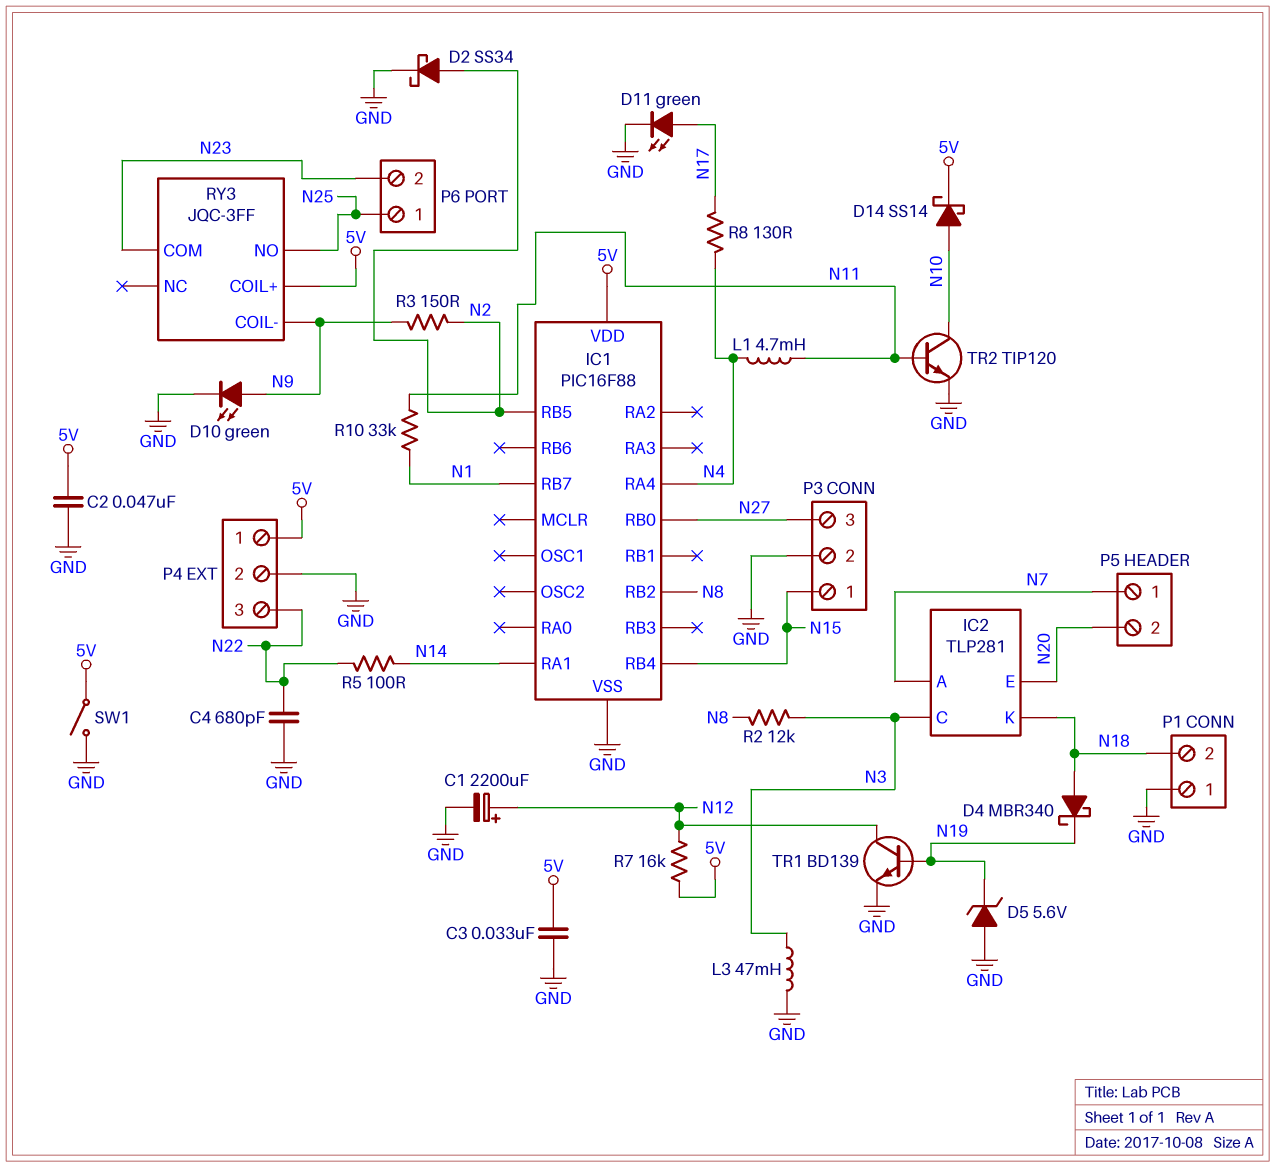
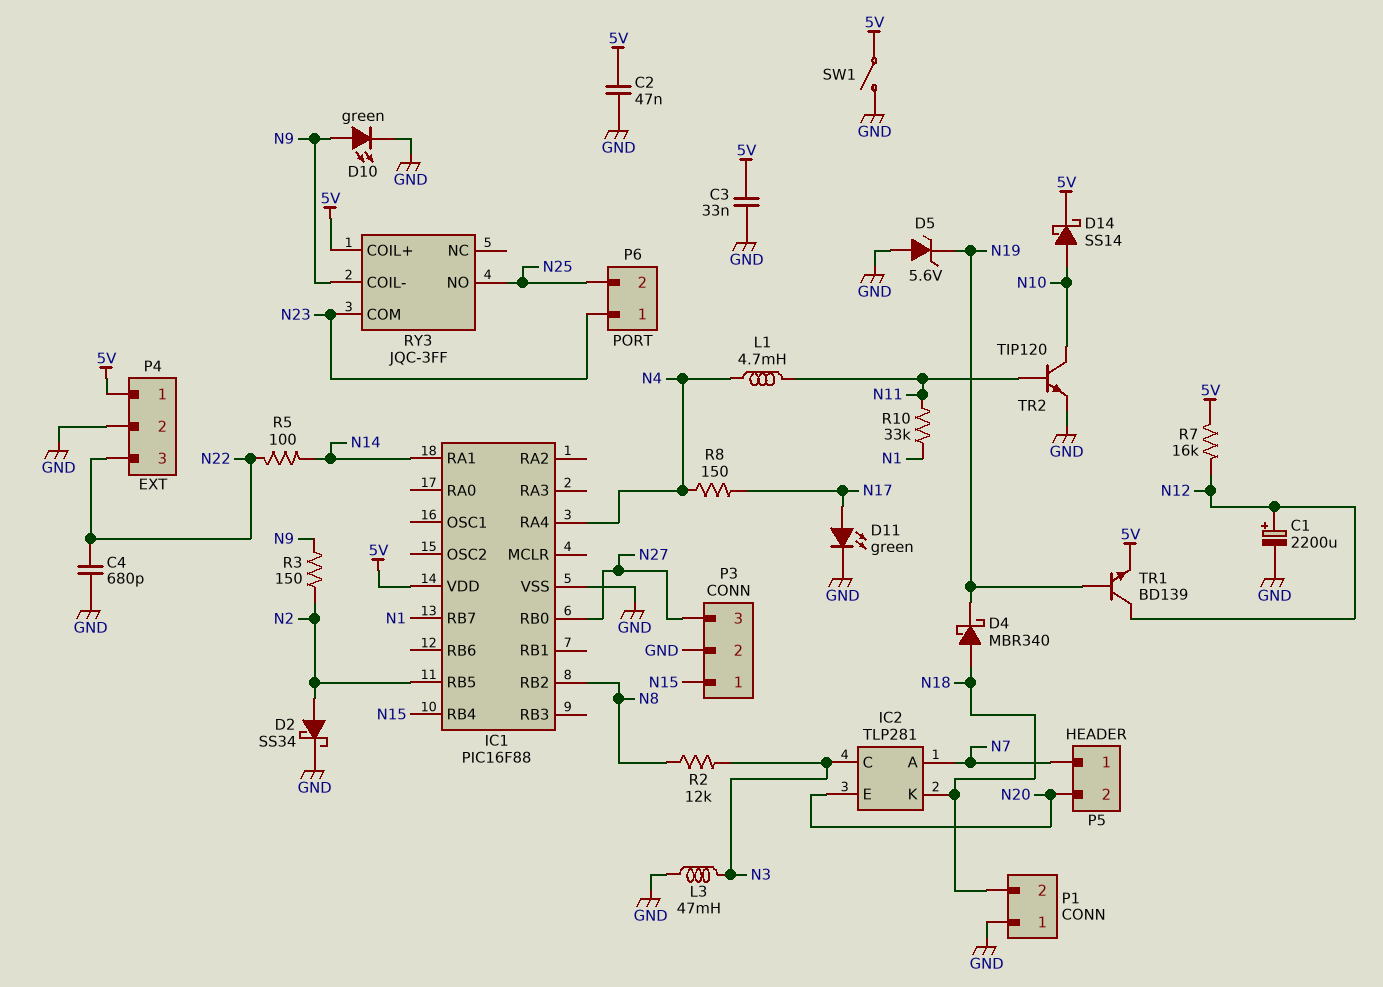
P6 pin 1: N25 -> N23
P6 pin 2: N23 -> N25
R8: 130 (N4, N17) -> 150 (N4, N17)
TR1: NPN BD139 (B N19, C N12, E GND) -> NPN BD139 (B N19, C N12, E 5V)

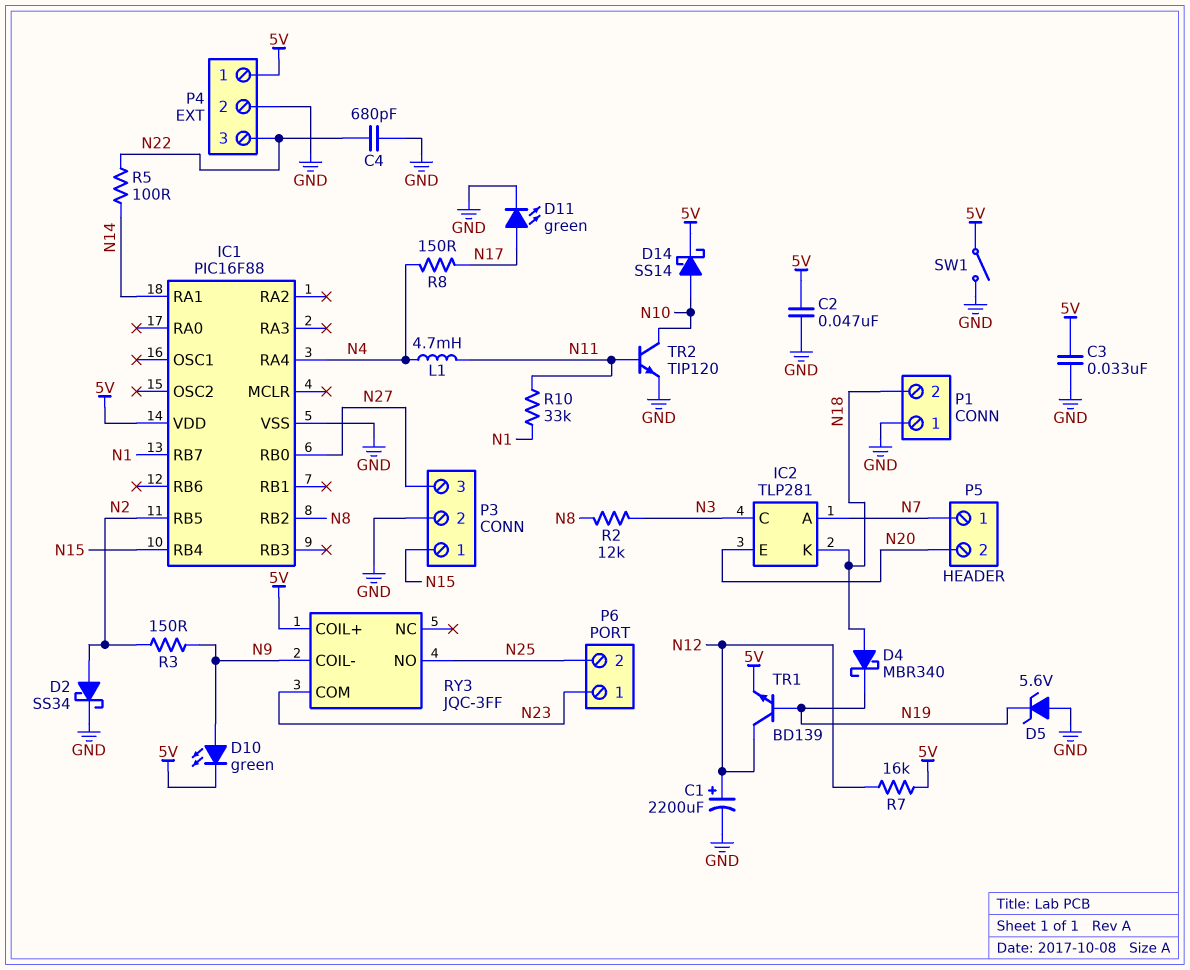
D10: LED green (A N9, K GND) -> LED green (A N9, K 5V)
L3: 47mH (GND, N3) -> none

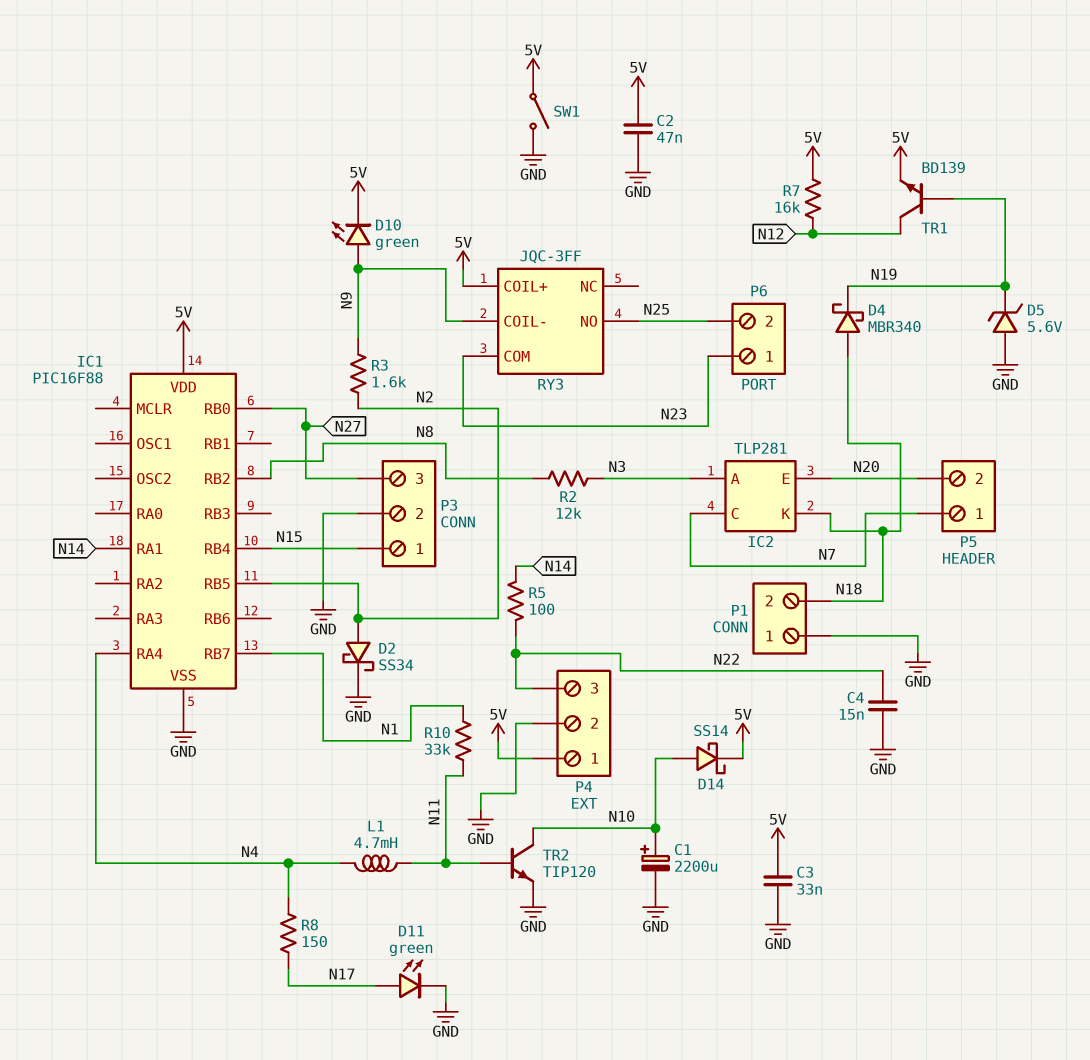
C1: 2200uF (plus N12, minus GND) -> 2200uF (plus N10, minus GND)
C4: 680pF (GND, N22) -> 15nF (GND, N22)
IC2 pin A: N7 -> N3
IC2 pin C: N3 -> N7
R3: 150 (N2, N9) -> 1.6k (N2, N9)

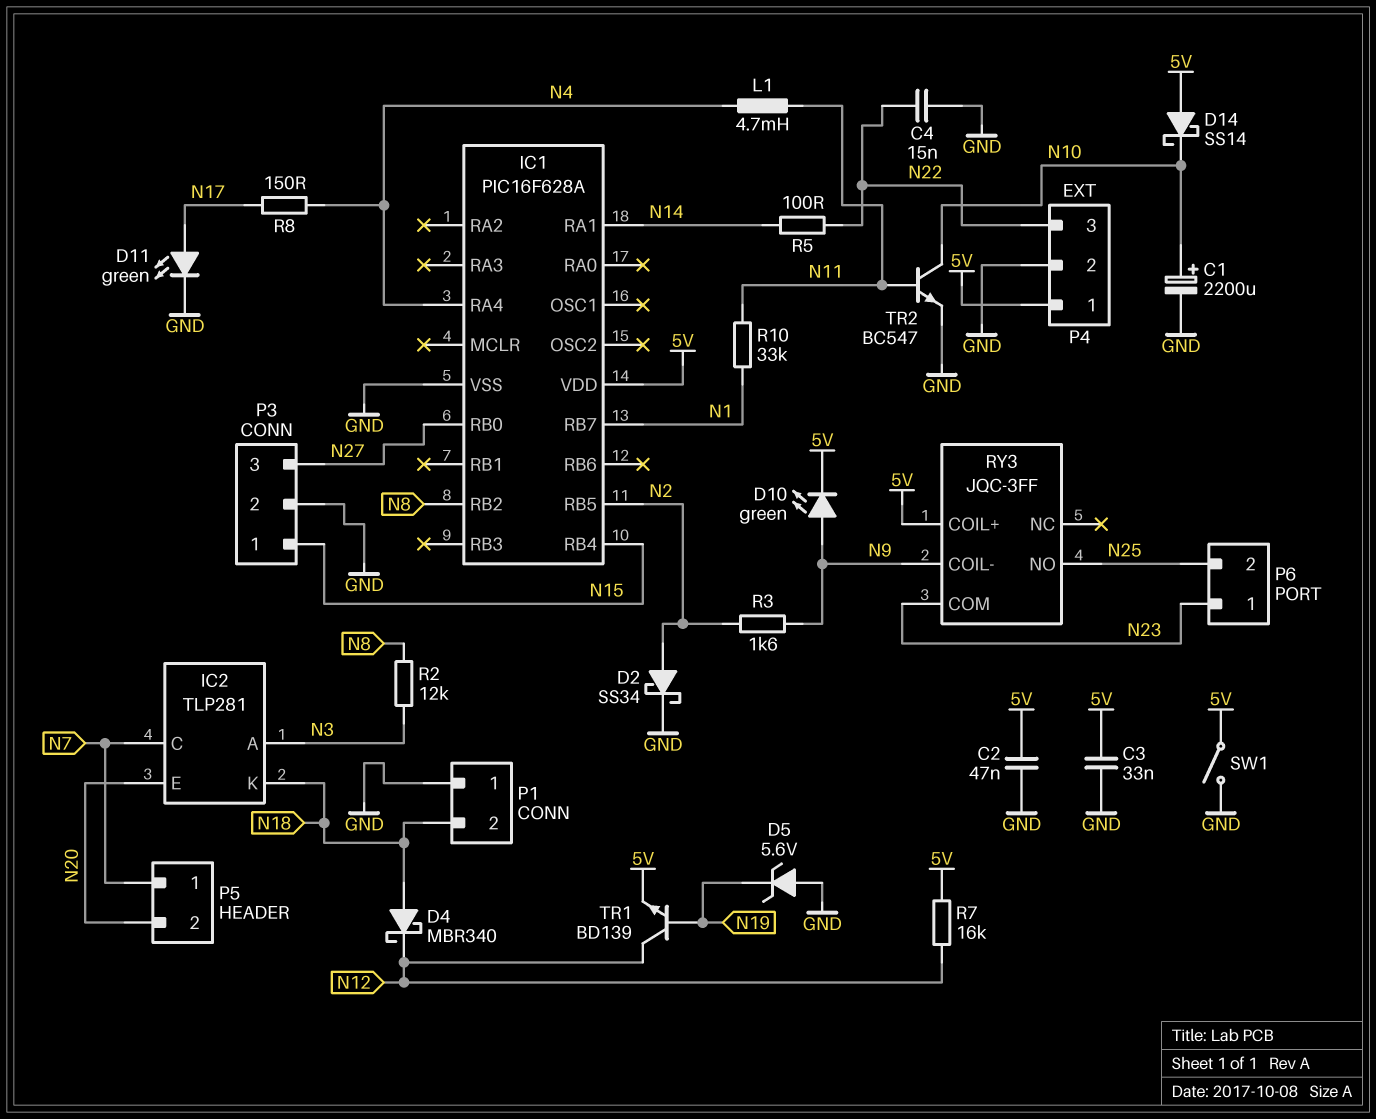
D4: schottky MBR340 (A N18, K N19) -> schottky MBR340 (A N18, K N12)
D14: schottky SS14 (A N10, K 5V) -> schottky SS14 (A 5V, K N10)
IC1: PIC16F88 -> PIC16F628A
TR2: NPN TIP120 (B N11, C N10, E GND) -> NPN BC547 (B N11, C N10, E GND)

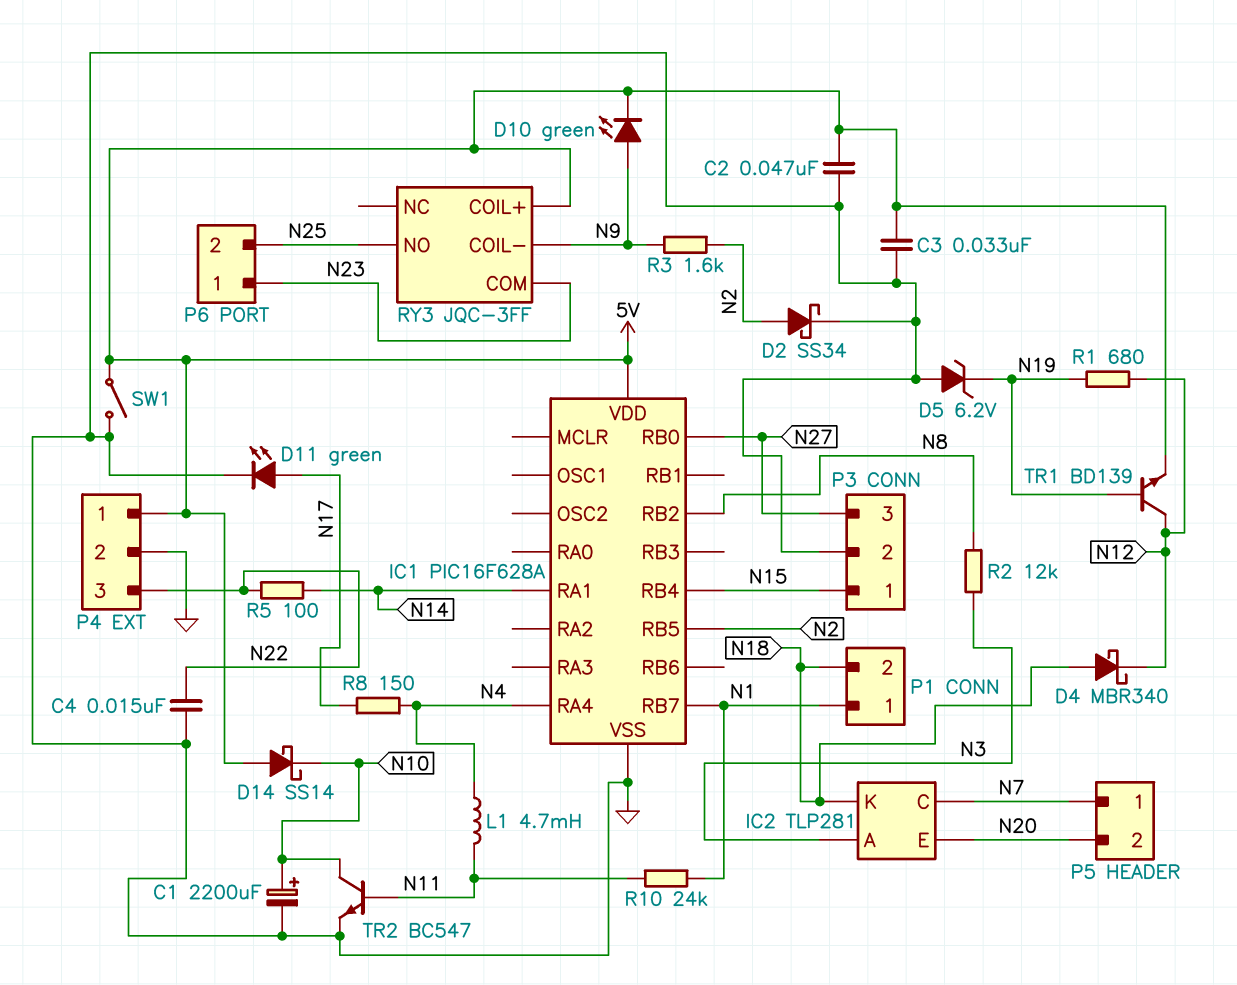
D5: zener 5.6V (A GND, K N19) -> zener 6.2V (A GND, K N19)
P1 pin 1: GND -> N1
R1: none -> 680 (N12, N19)
R7: 16k (5V, N12) -> none
R10: 33k (N1, N11) -> 24k (N1, N11)

